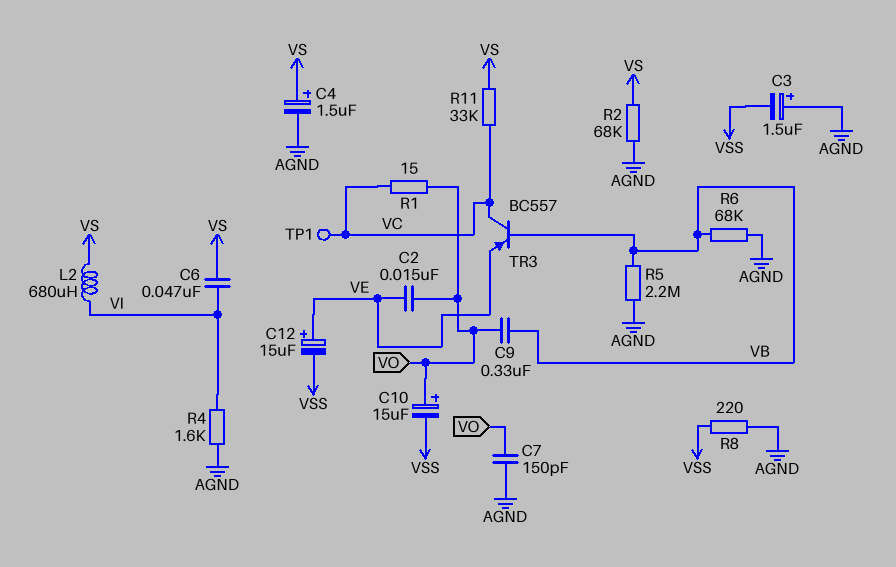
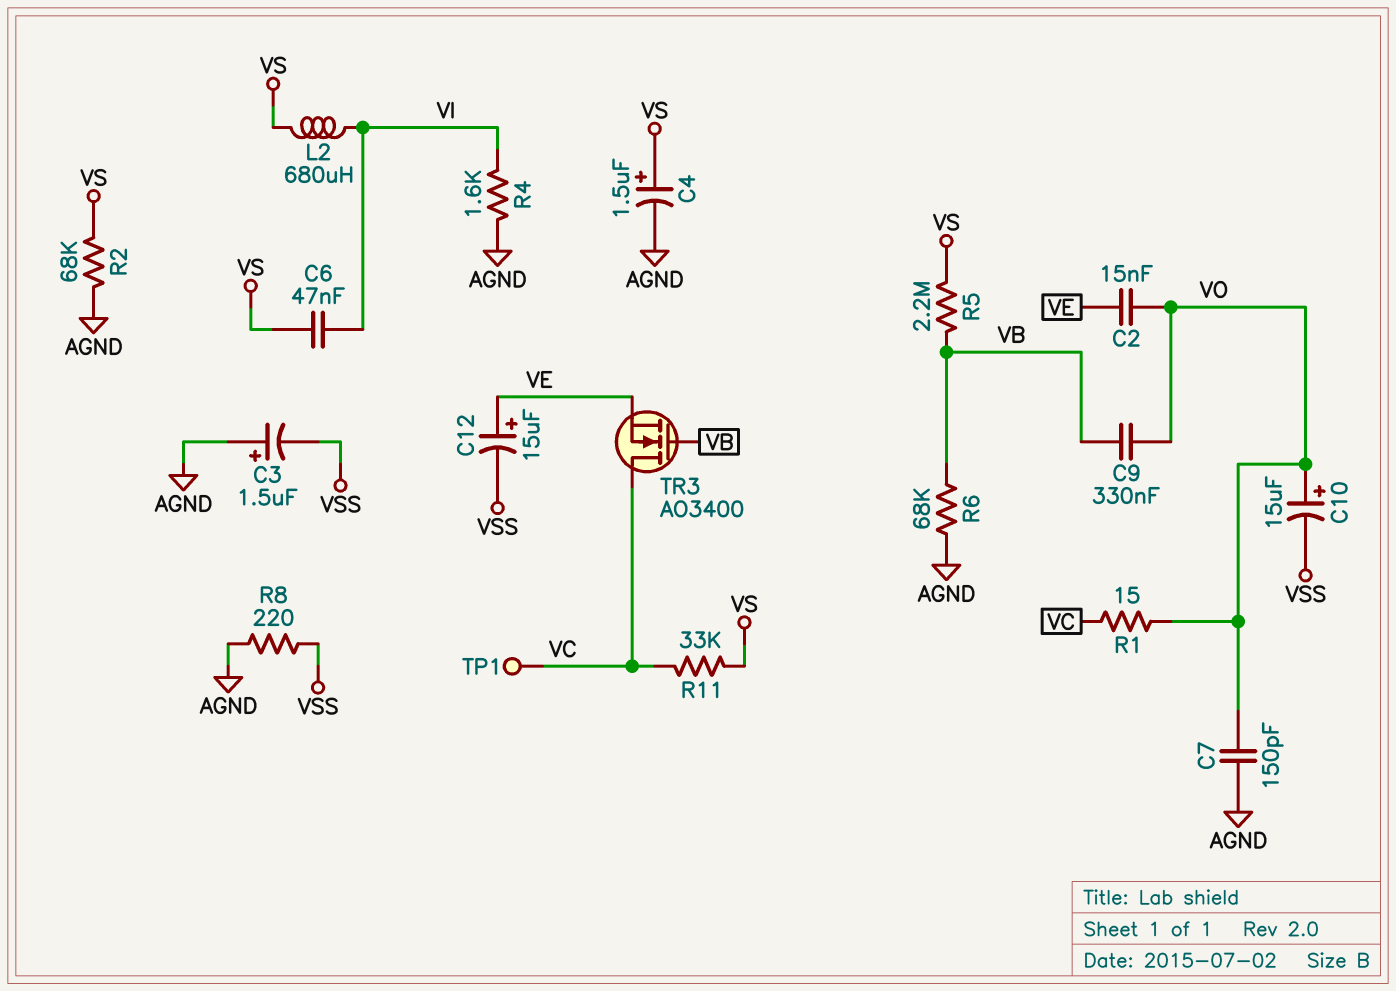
R5: 2.2M (AGND, VB) -> 2.2M (VB, VS)
TR3: PNP BC557 (B VB, C VC, E VE) -> NMOS AO3400 (G VB, D VC, S VE)

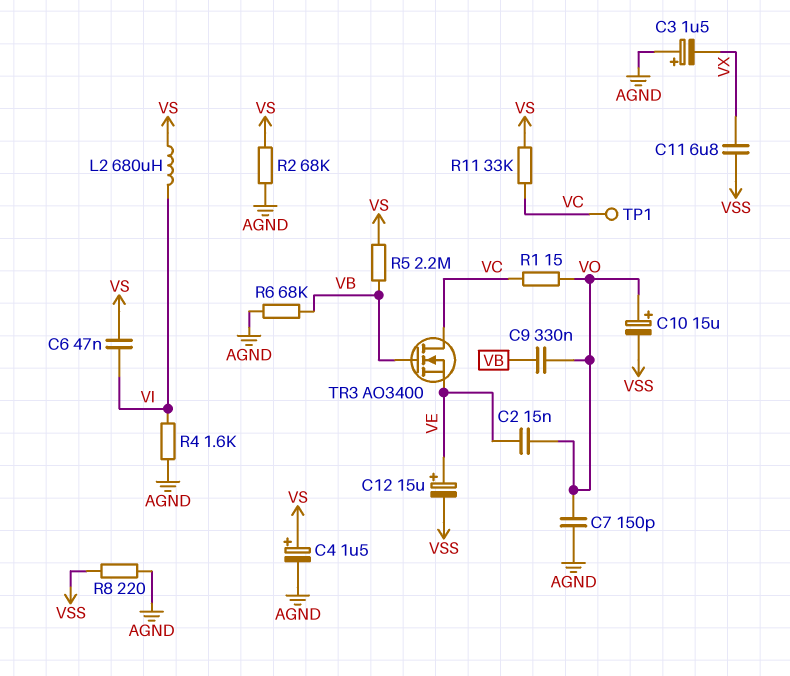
C3: 1.5uF (plus AGND, minus VSS) -> 1.5uF (plus AGND, minus VX)
C11: none -> 6.8uF (VSS, VX)

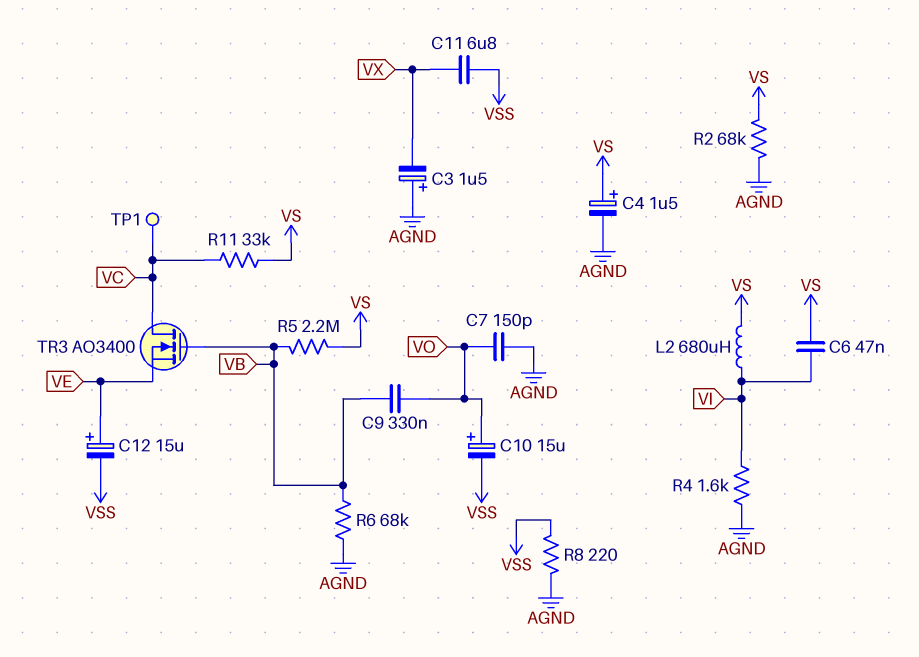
C2: 15nF (VE, VO) -> none
R1: 15 (VC, VO) -> none

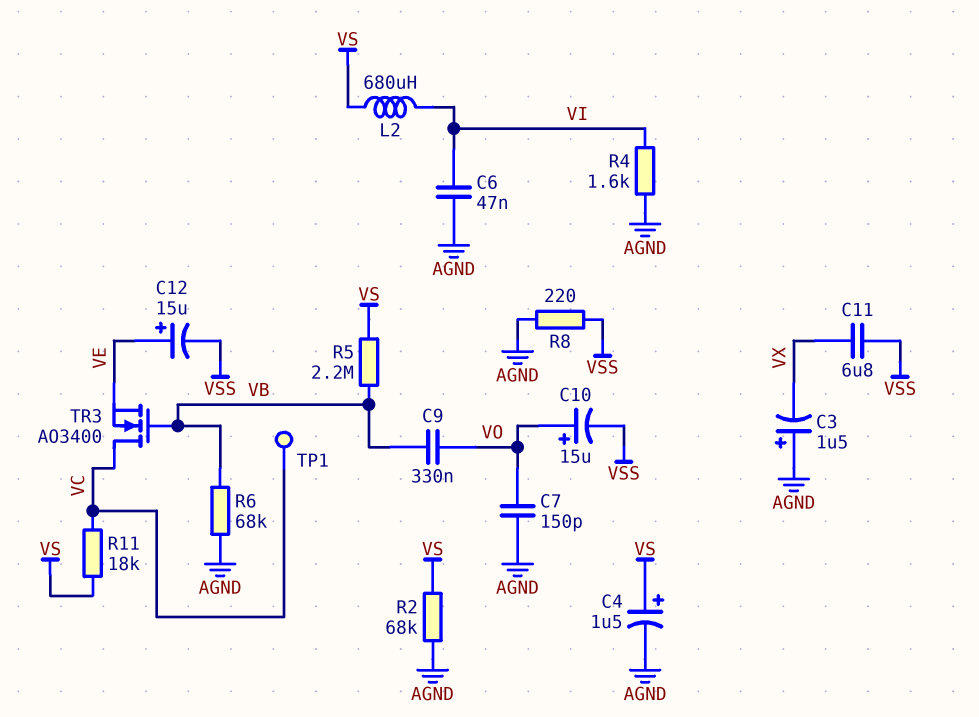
C6: 47nF (VI, VS) -> 47nF (AGND, VI)
R11: 33k (VC, VS) -> 18k (VC, VS)

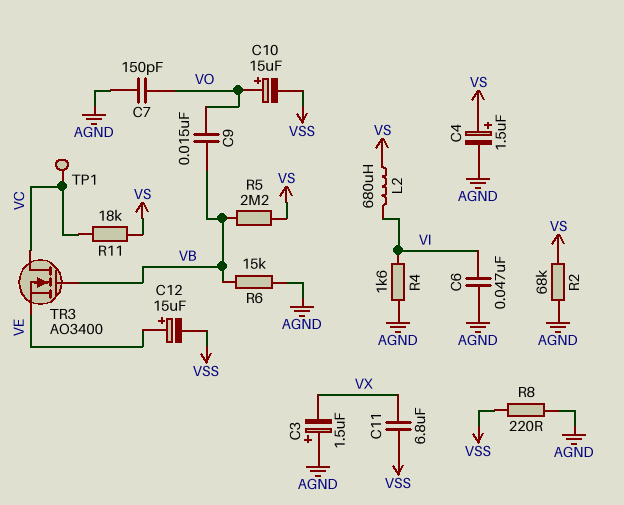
C9: 330nF (VB, VO) -> 15nF (VB, VO)
R6: 68k (AGND, VB) -> 15k (AGND, VB)

